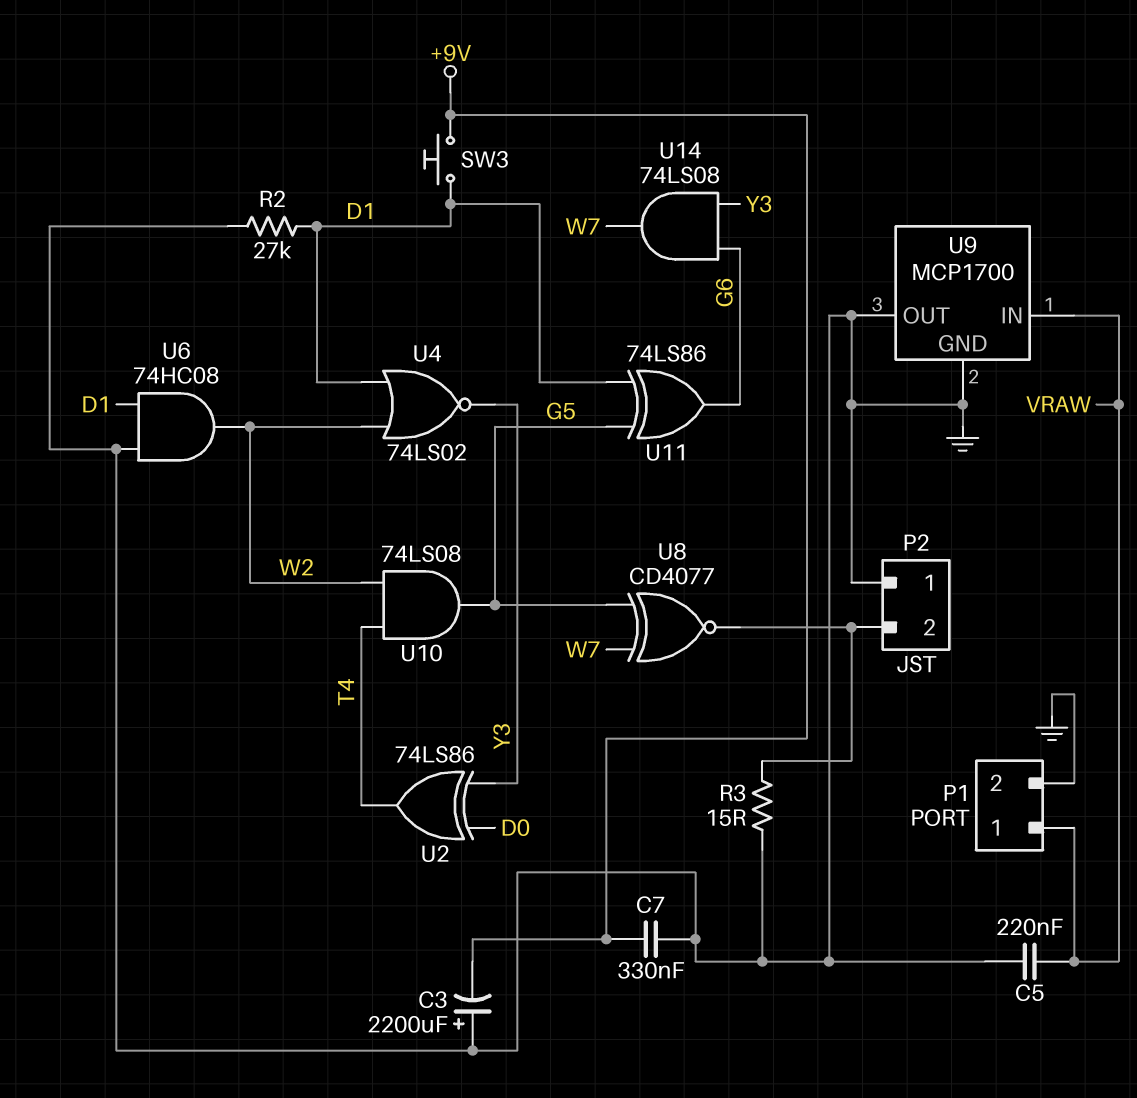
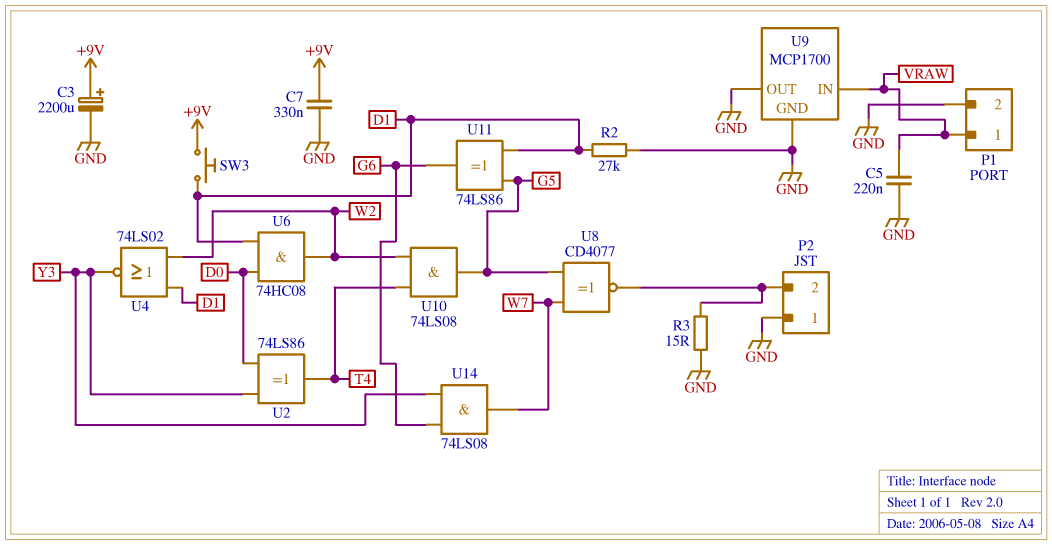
C3: 2200uF (plus GND, minus +9V) -> 2200uF (plus +9V, minus GND)
U6: AND 74HC08 (in D1, in GND, out W2) -> AND 74HC08 (in D0, in D1, out W2)

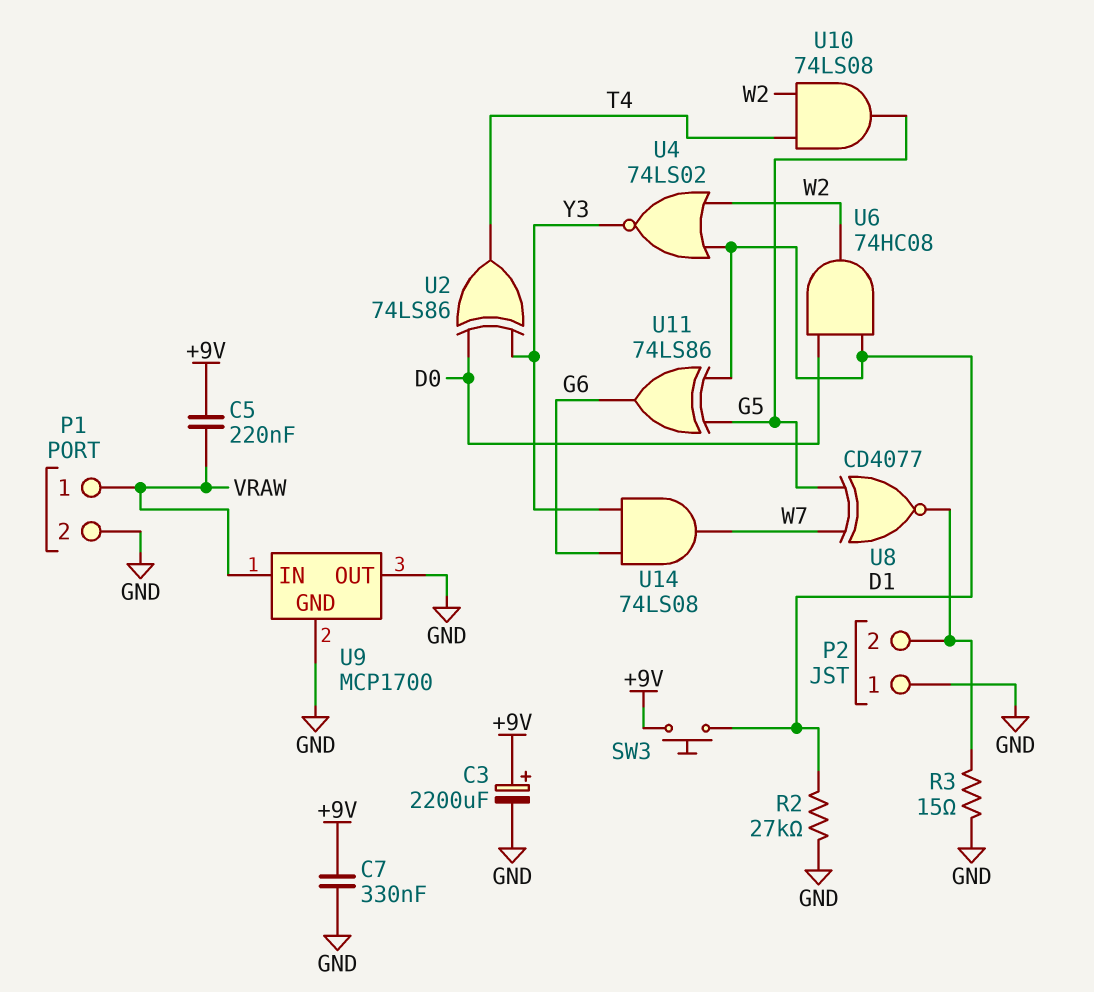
C5: 220nF (GND, VRAW) -> 220nF (+9V, VRAW)

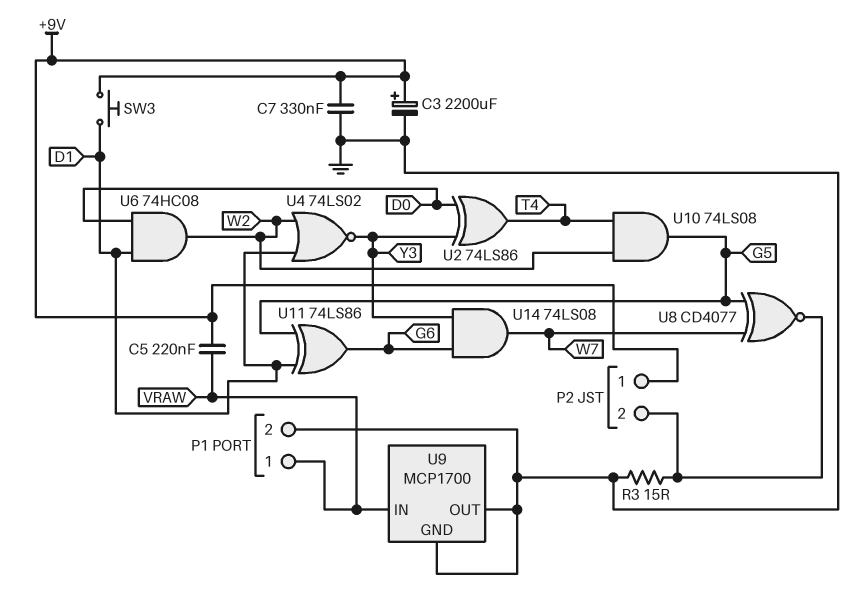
P2 pin 1: GND -> +9V
R2: 27k (D1, GND) -> none

